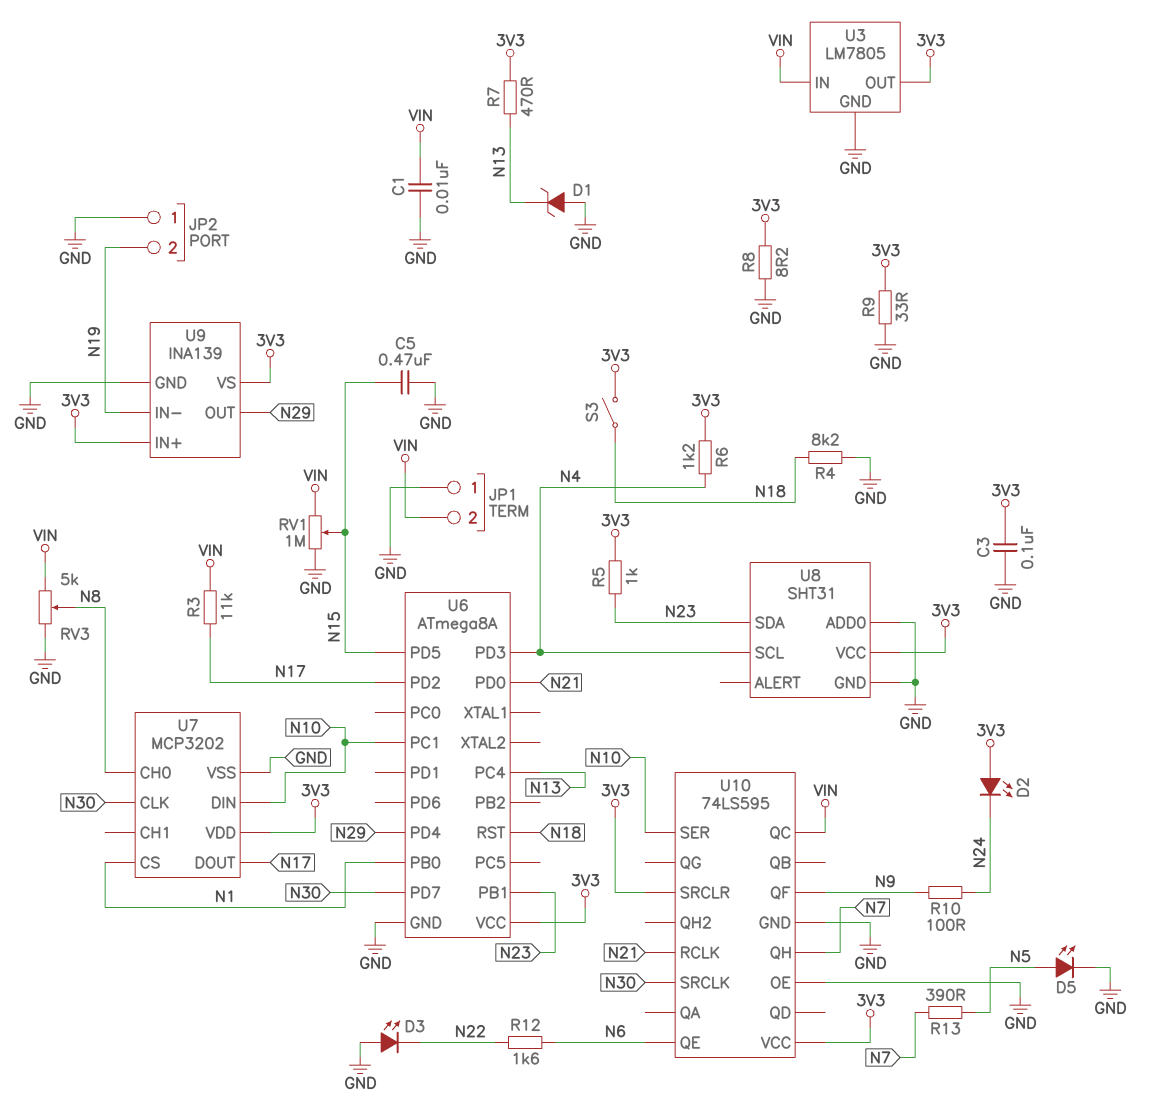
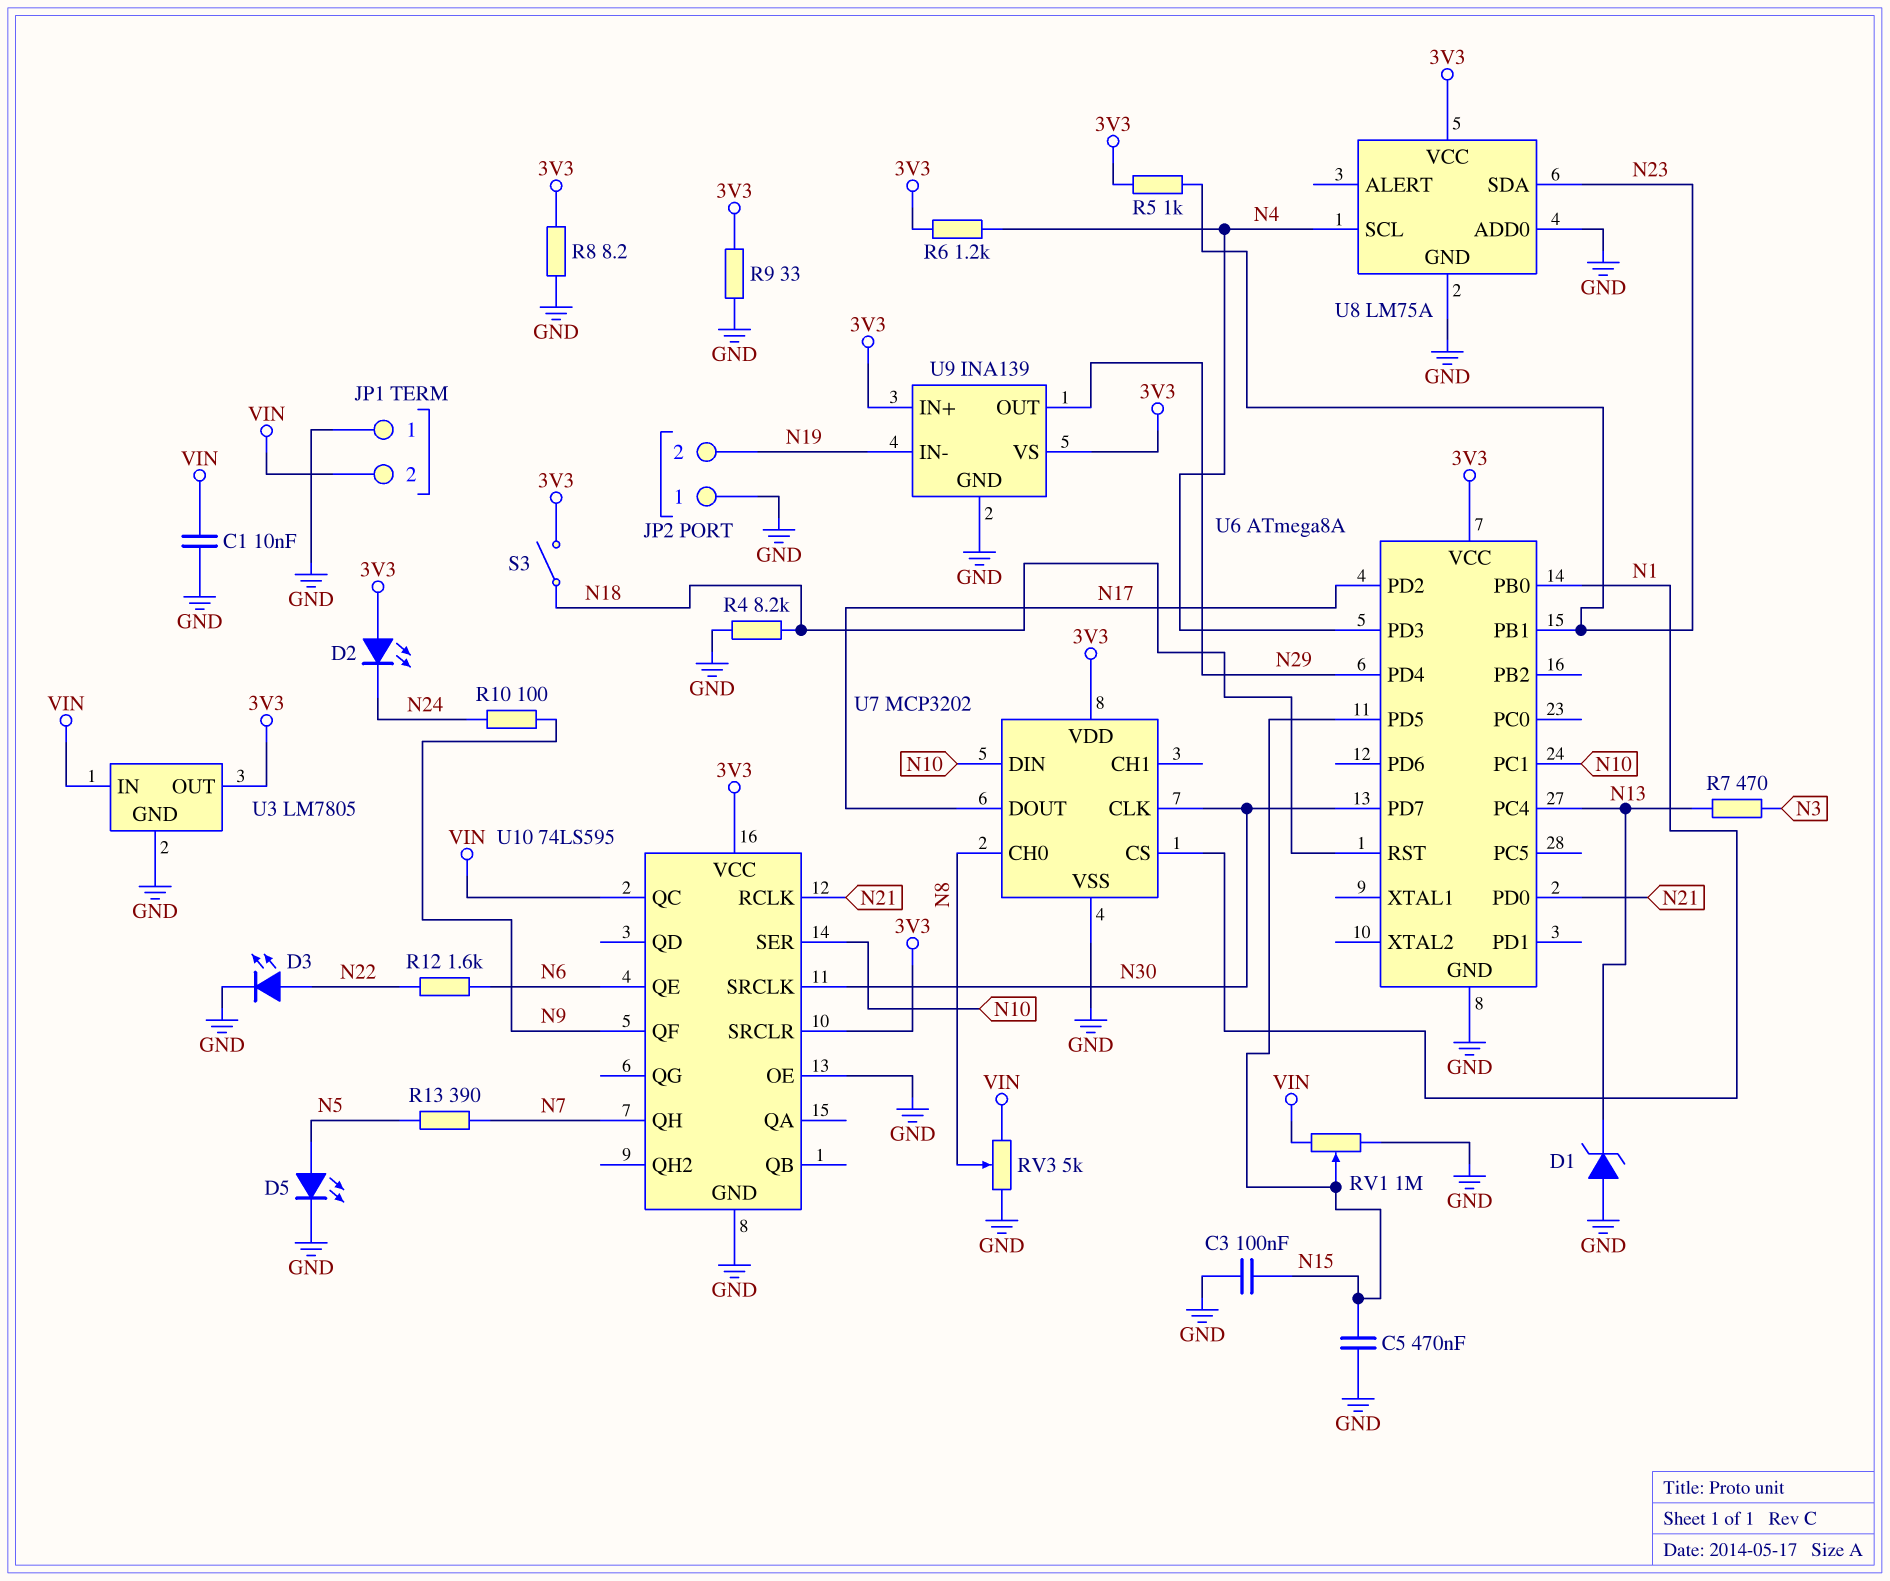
C3: 100nF (3V3, GND) -> 100nF (GND, N15)
D3: LED (A GND, K N22) -> LED (A N22, K GND)
R3: 11k (N17, VIN) -> none
R7: 470 (3V3, N13) -> 470 (N3, N13)
U8: SHT31 -> LM75A

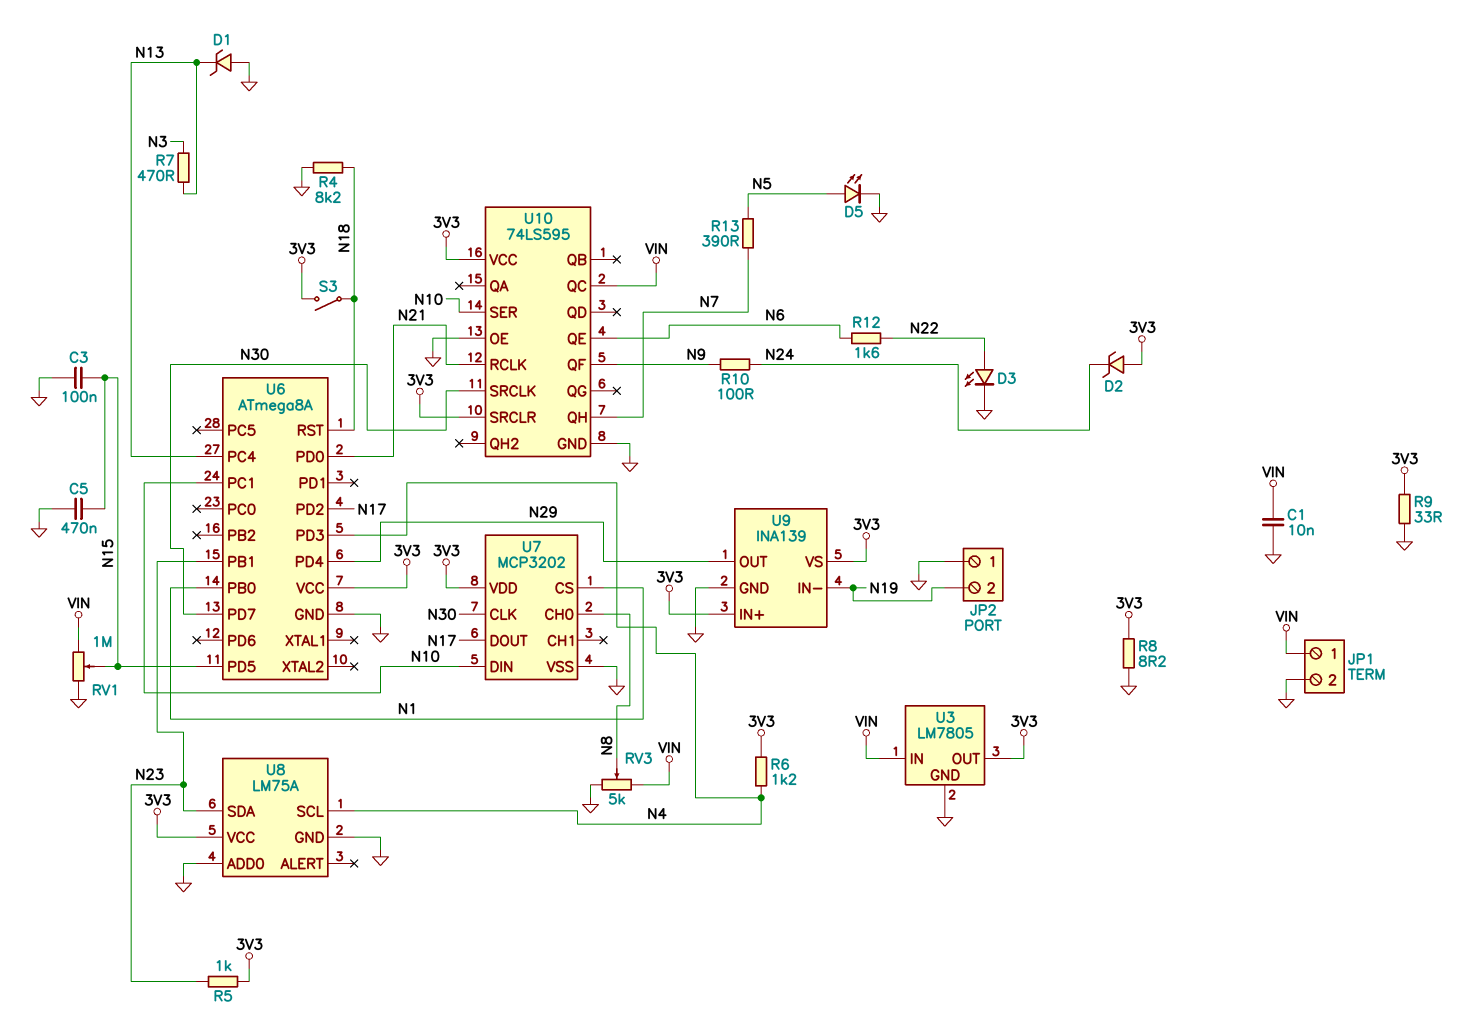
D2: LED (A 3V3, K N24) -> zener (A 3V3, K N24)
JP1 pin 1: GND -> VIN
JP1 pin 2: VIN -> GND

